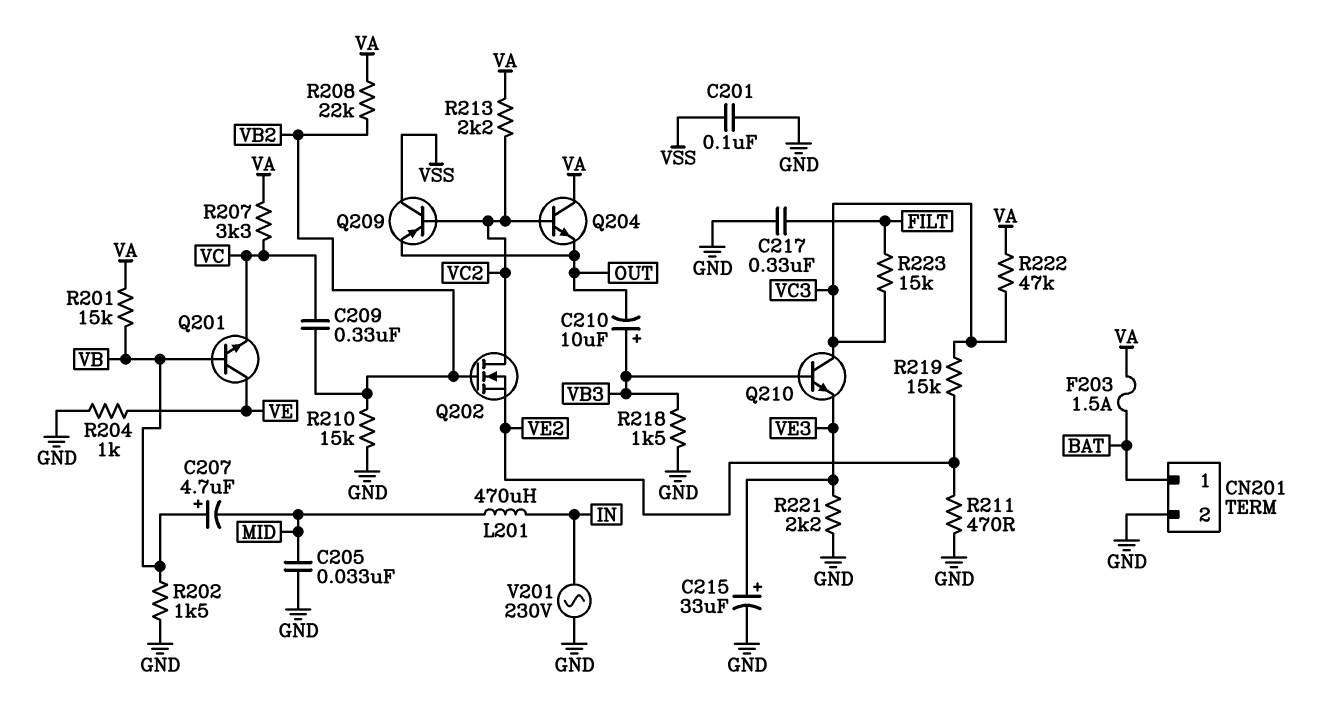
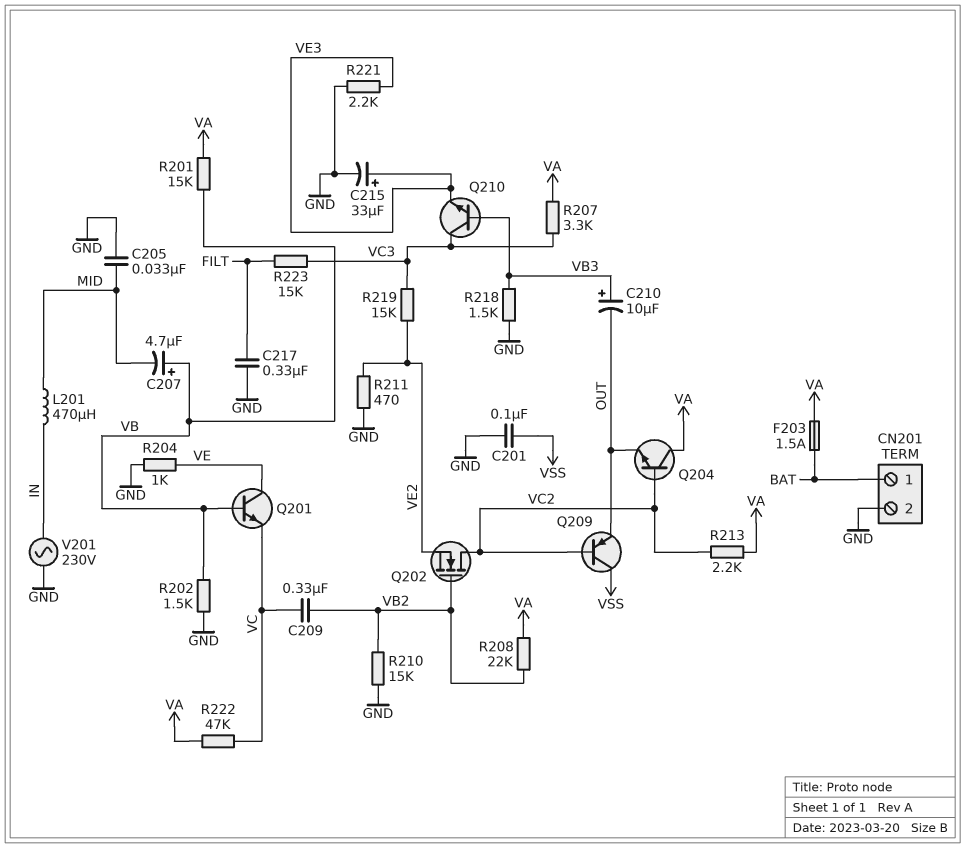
R207: 3.3k (VA, VC) -> 3.3k (VA, VC3)
R222: 47k (VA, VC3) -> 47k (VA, VC)

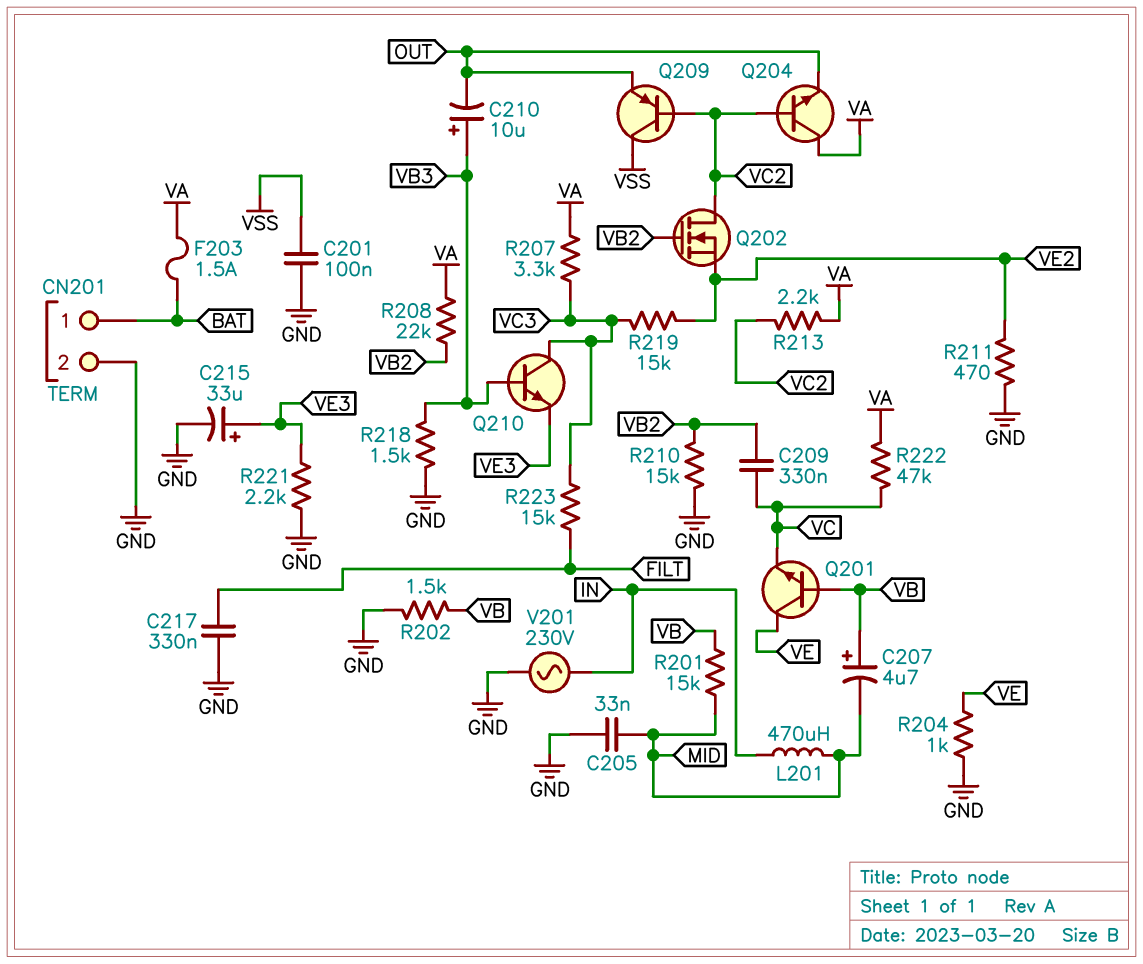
R201: 15k (VA, VB) -> 15k (MID, VB)

